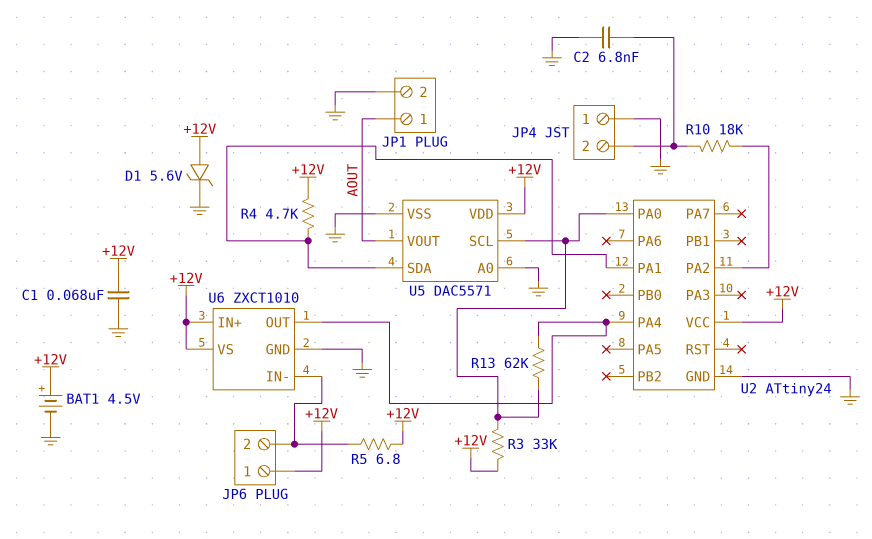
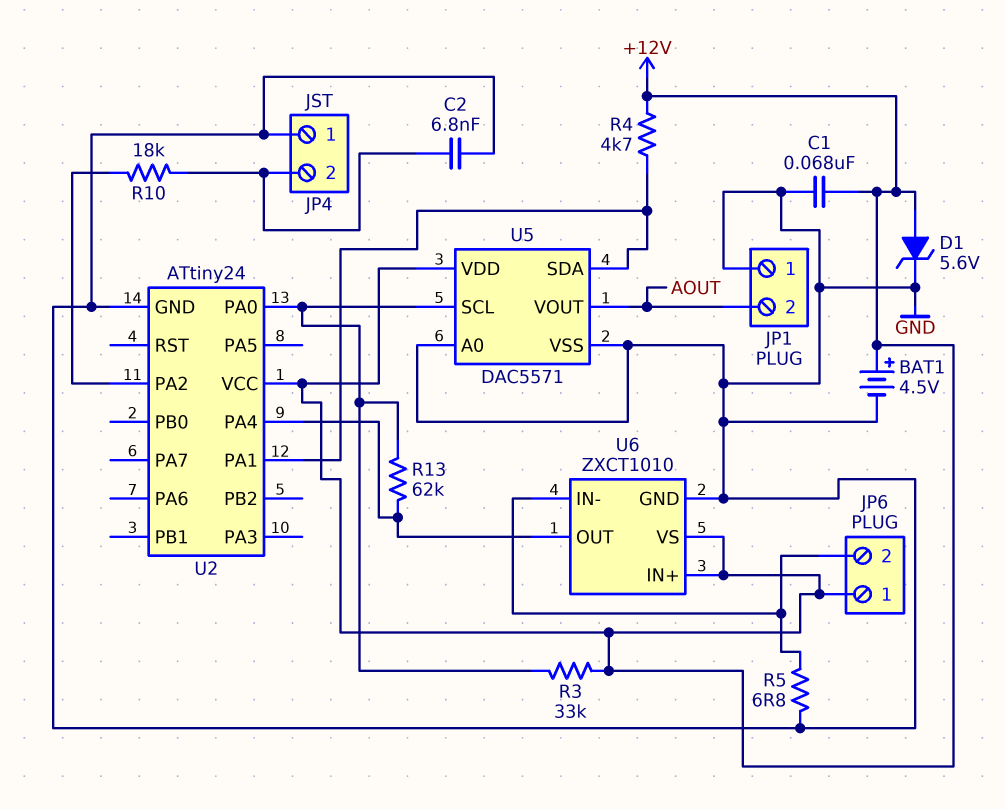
JP1 pin 1: AOUT -> GND
JP1 pin 2: GND -> AOUT
R5: 6.8 (+12V, JP6/2) -> 6.8 (GND, JP6/2)

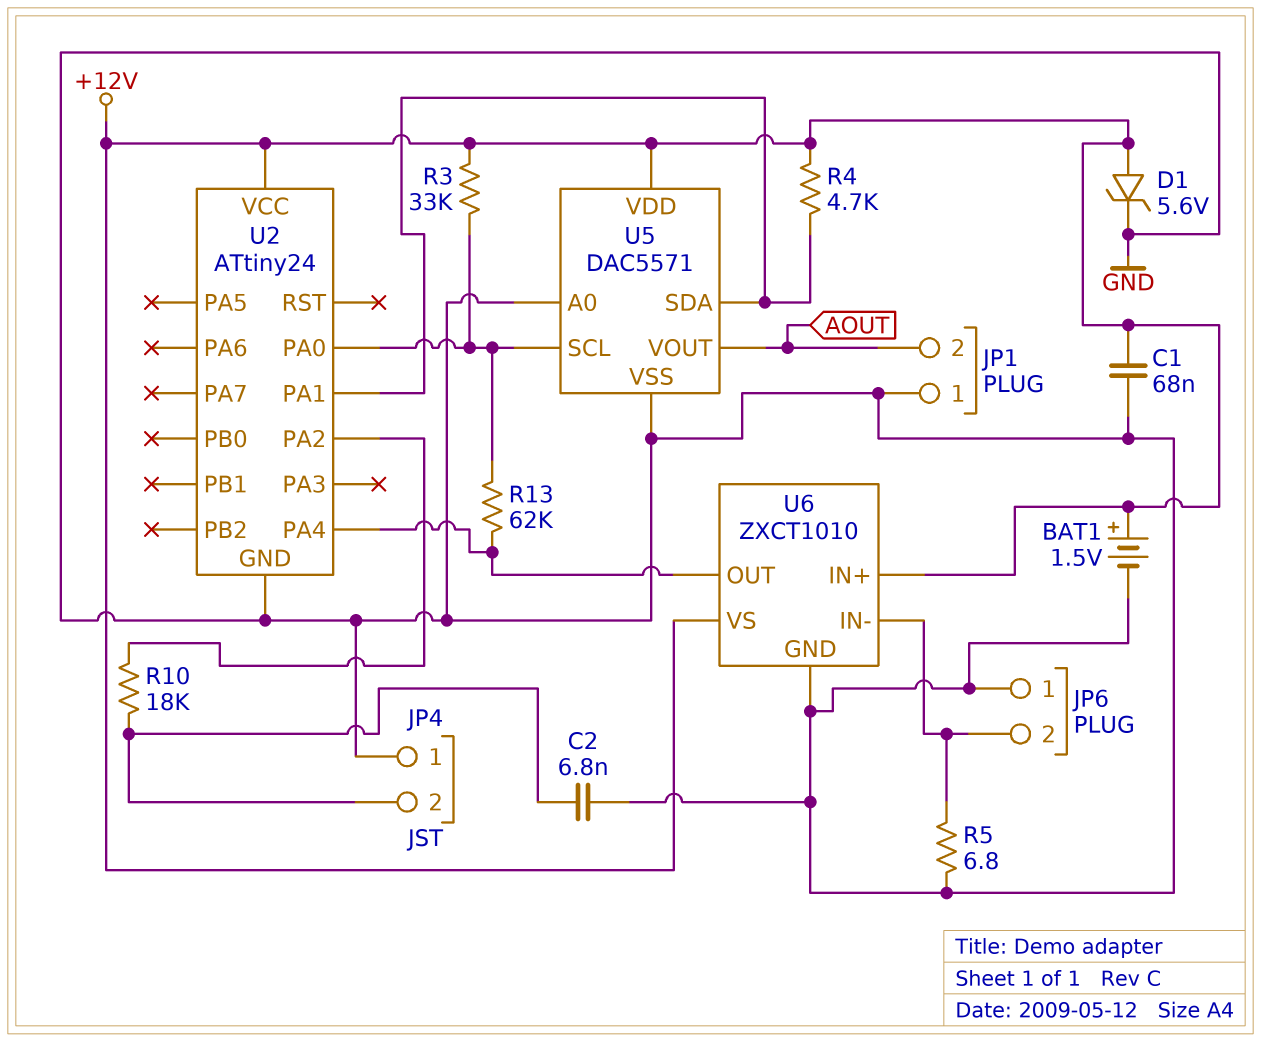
BAT1: 4.5V (plus +12V, minus GND) -> 1.5V (plus +12V, minus GND)
JP6 pin 1: +12V -> GND

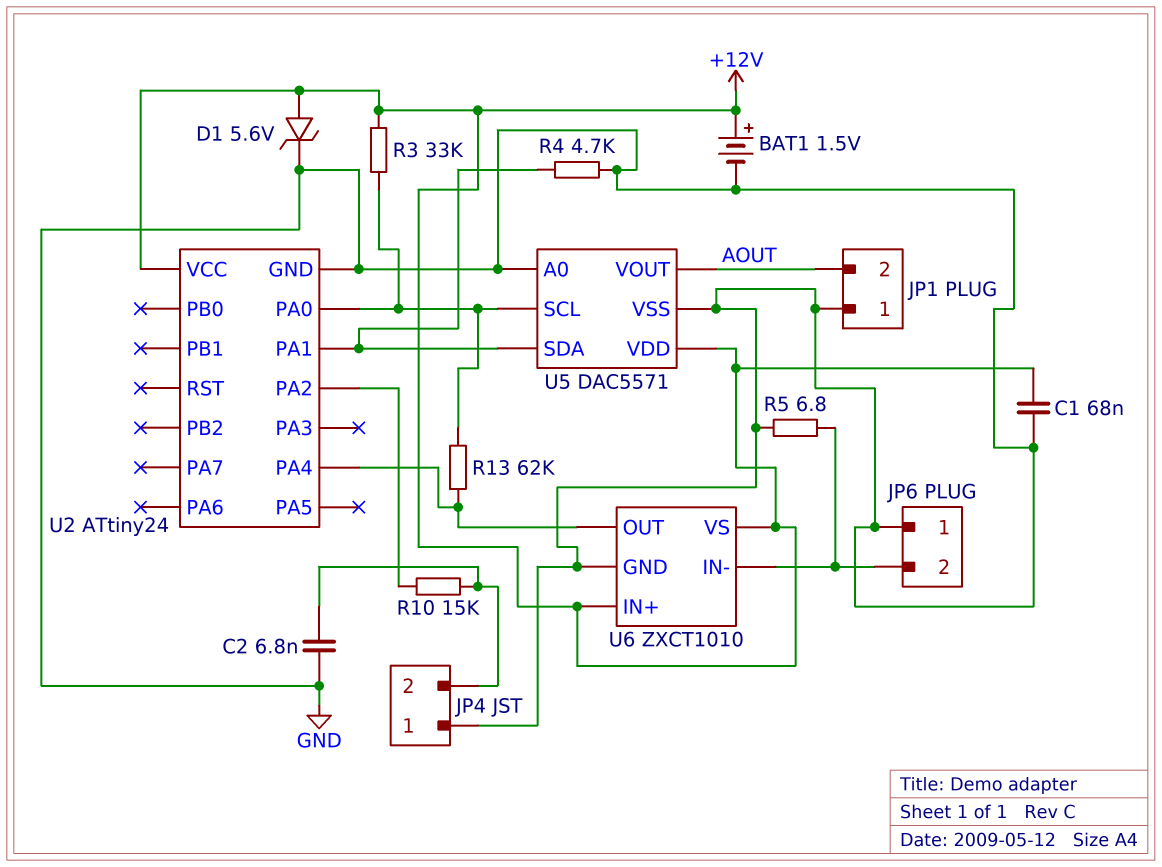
R4: 4.7k (+12V, U2/PA1) -> 4.7k (GND, U2/PA1)
R10: 18k (JP4/2, U2/PA2) -> 15k (JP4/2, U2/PA2)

